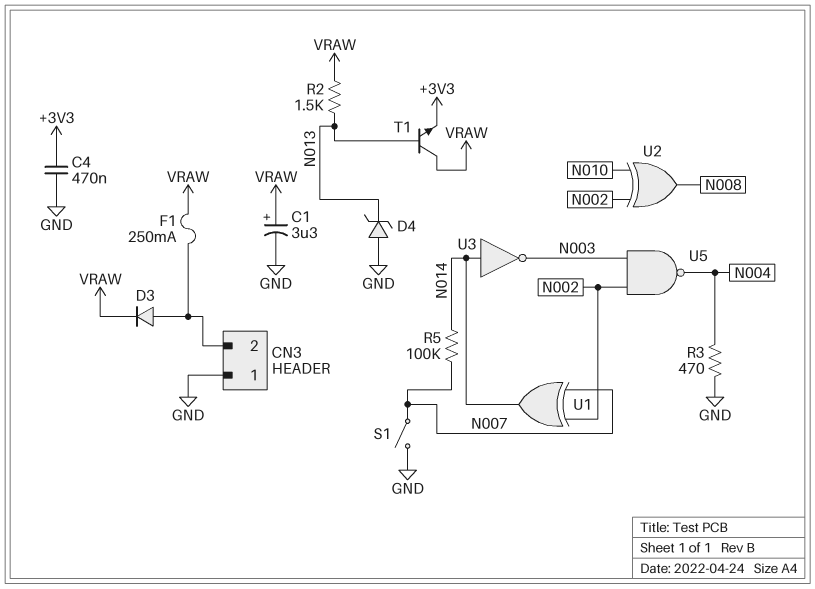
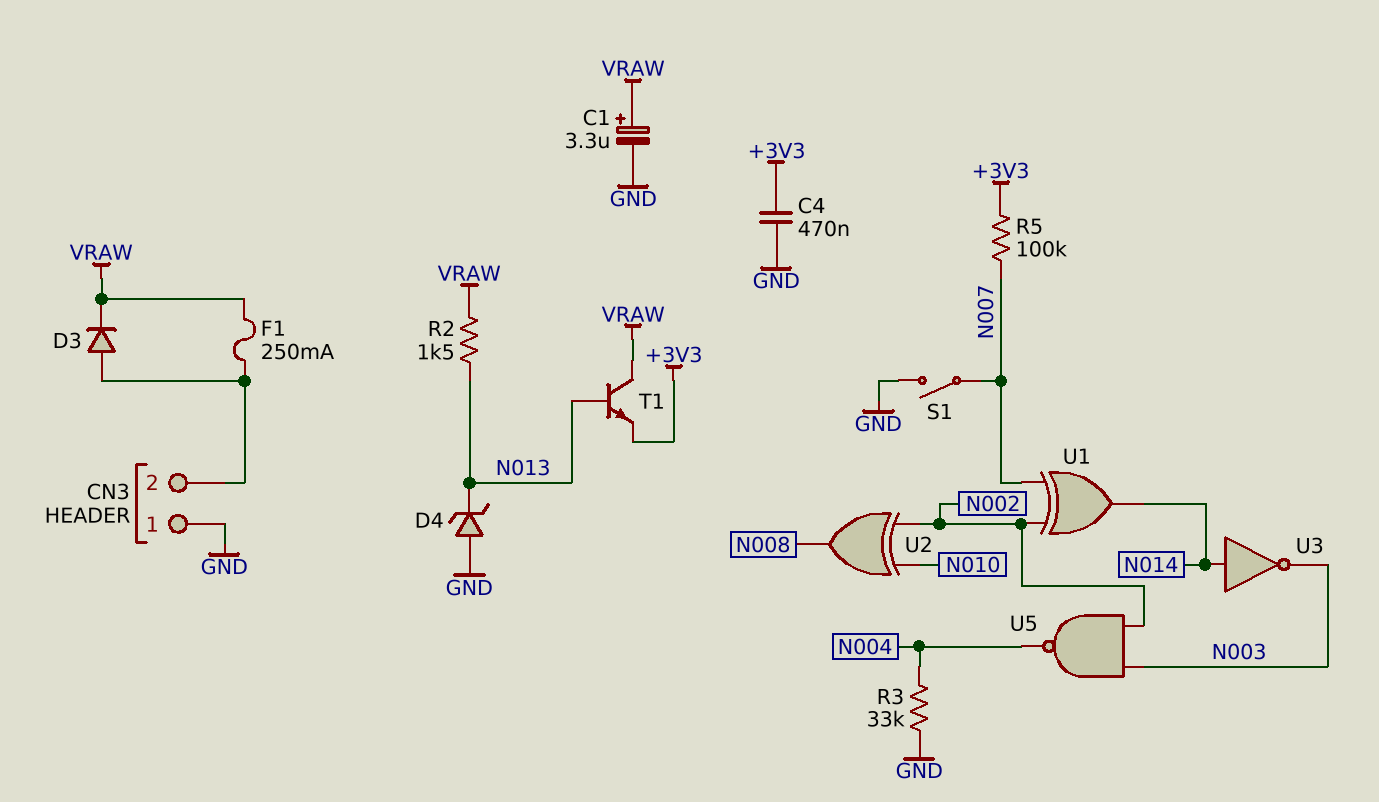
R3: 470 (GND, N004) -> 33k (GND, N004)
R5: 100k (N007, N014) -> 100k (+3V3, N007)

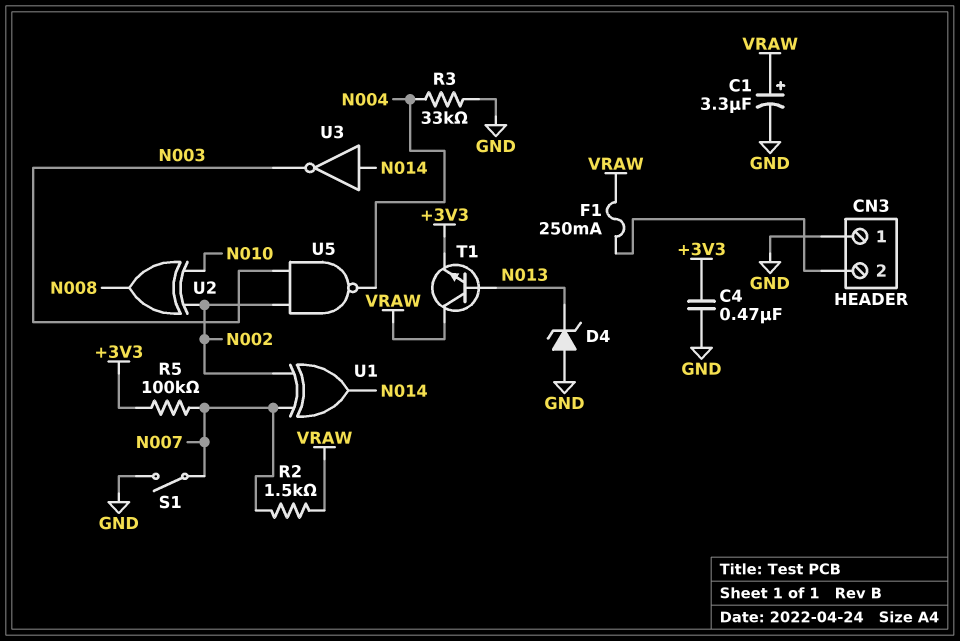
D3: diode (A CN3/2, K VRAW) -> none
R2: 1.5k (N013, VRAW) -> 1.5k (N007, VRAW)

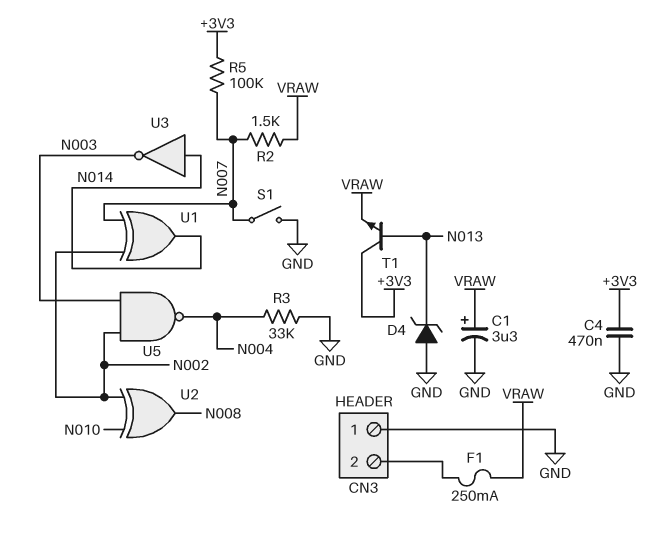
T1: NPN (B N013, C VRAW, E +3V3) -> NPN (B N013, C +3V3, E VRAW)

